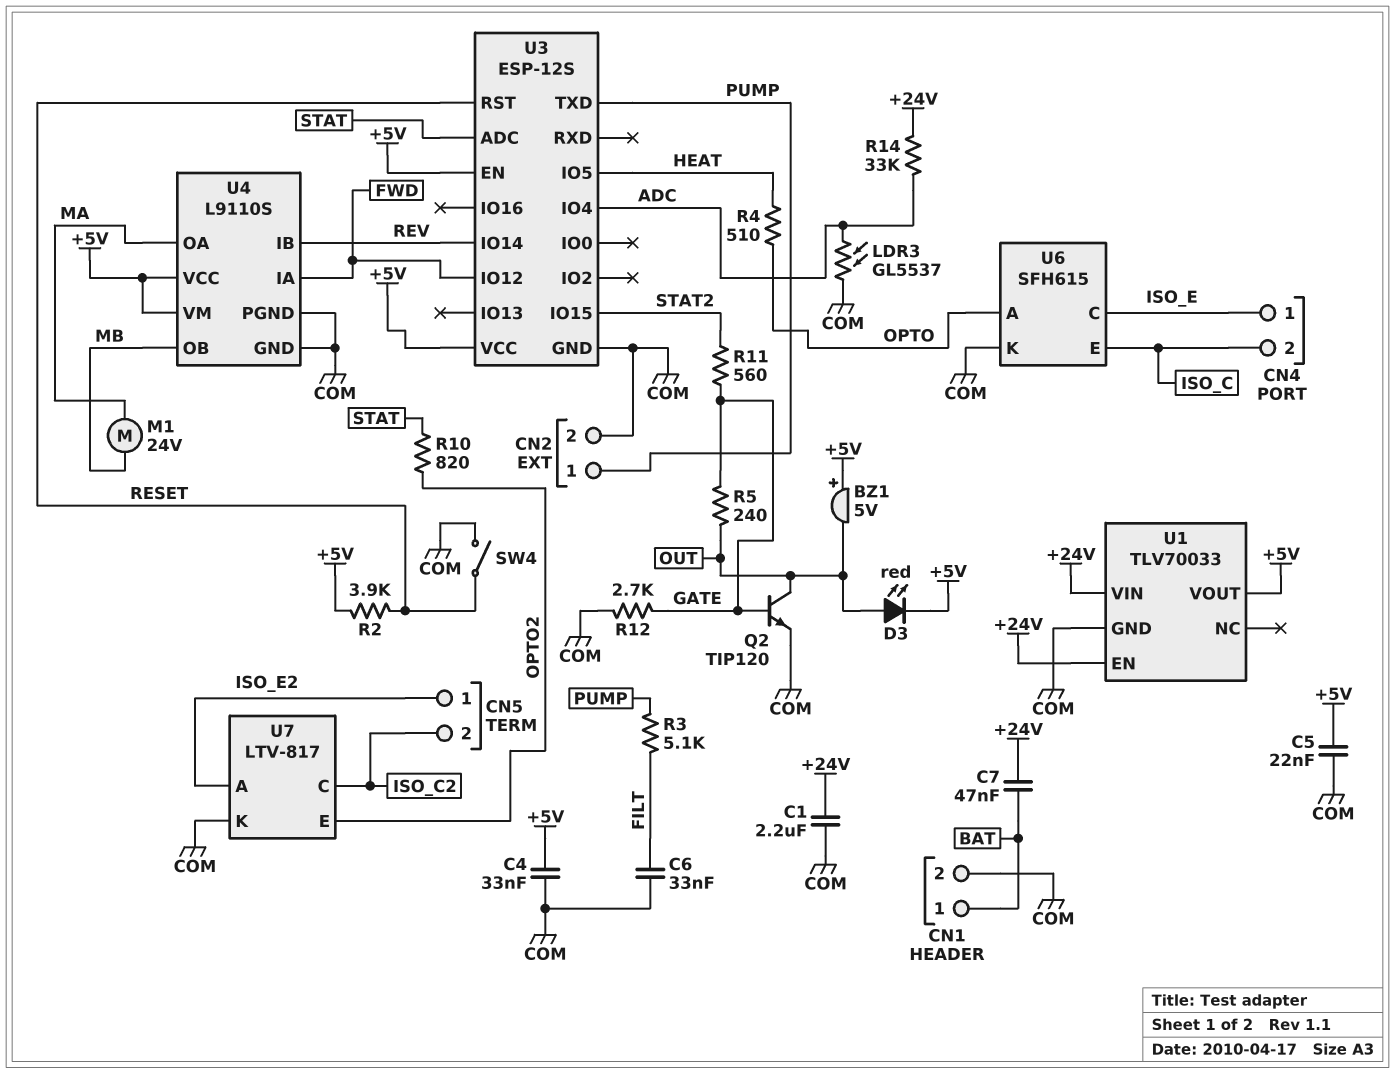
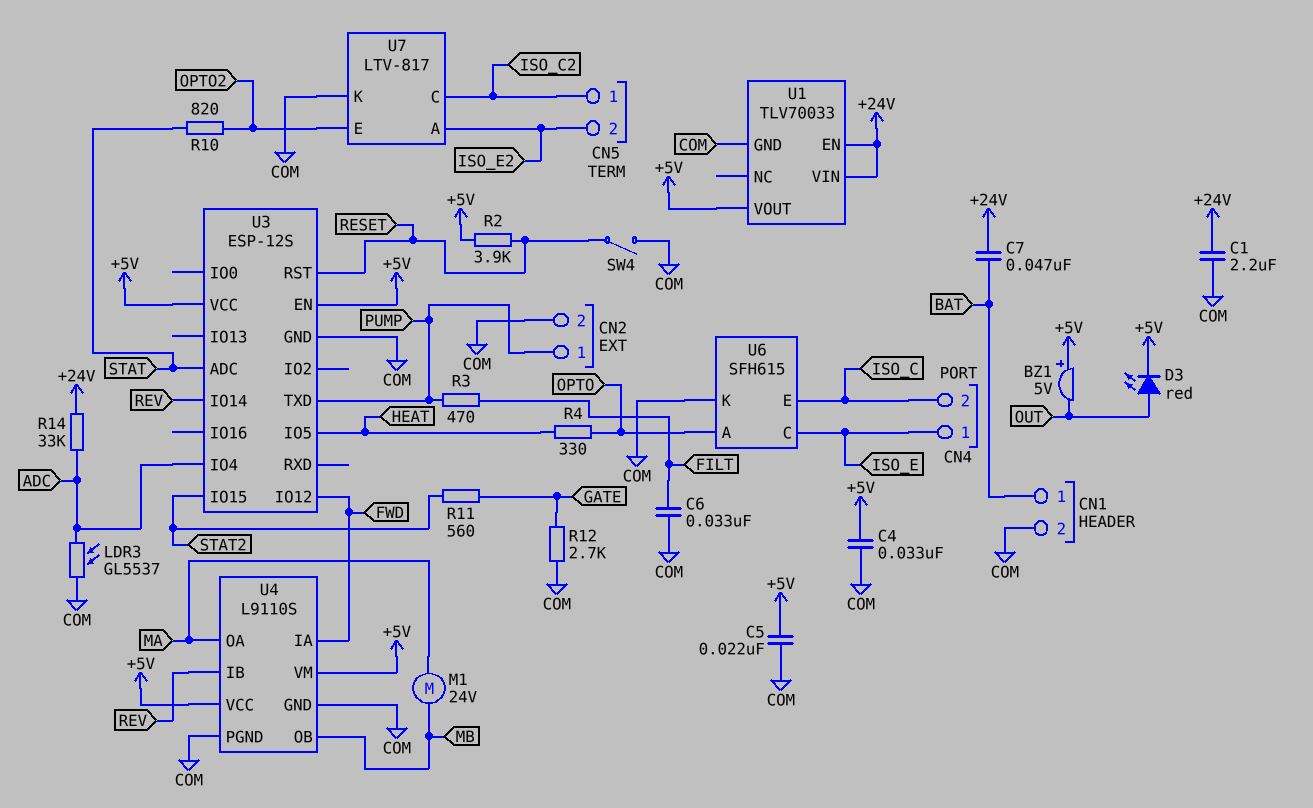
CN5 pin 1: ISO_E2 -> ISO_C2
CN5 pin 2: ISO_C2 -> ISO_E2
Q2: NPN TIP120 (B GATE, C OUT, E COM) -> none
R3: 5.1k (FILT, PUMP) -> 470 (FILT, PUMP)
R4: 510 (HEAT, OPTO) -> 330 (HEAT, OPTO)
R5: 240 (GATE, OUT) -> none

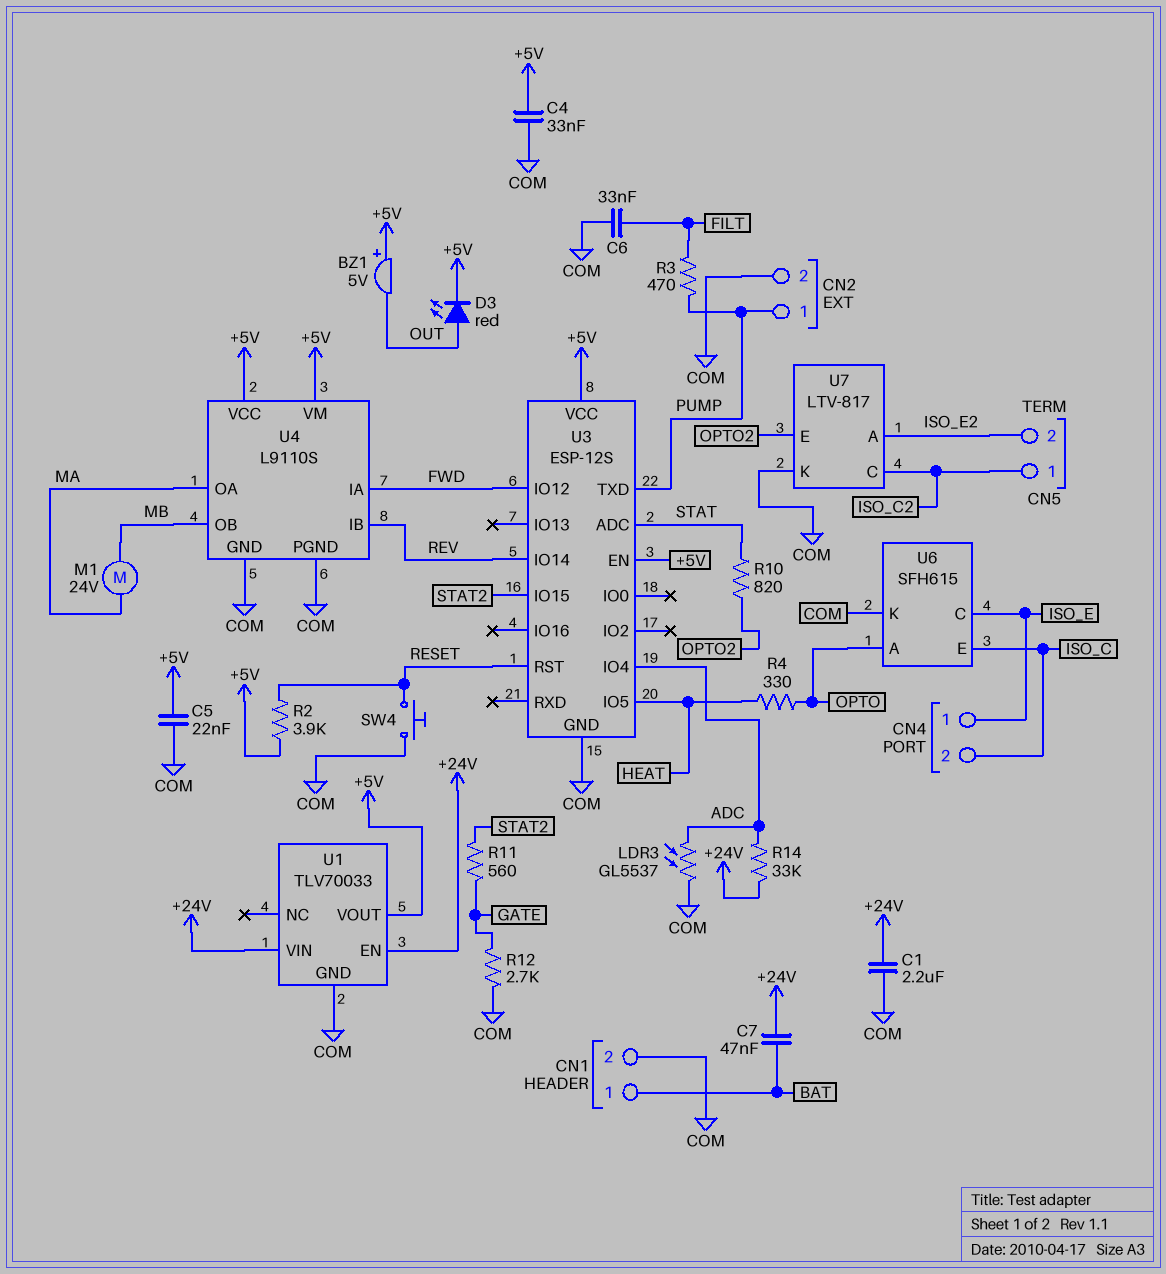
SW4: switch (COM, RESET) -> button (COM, RESET)

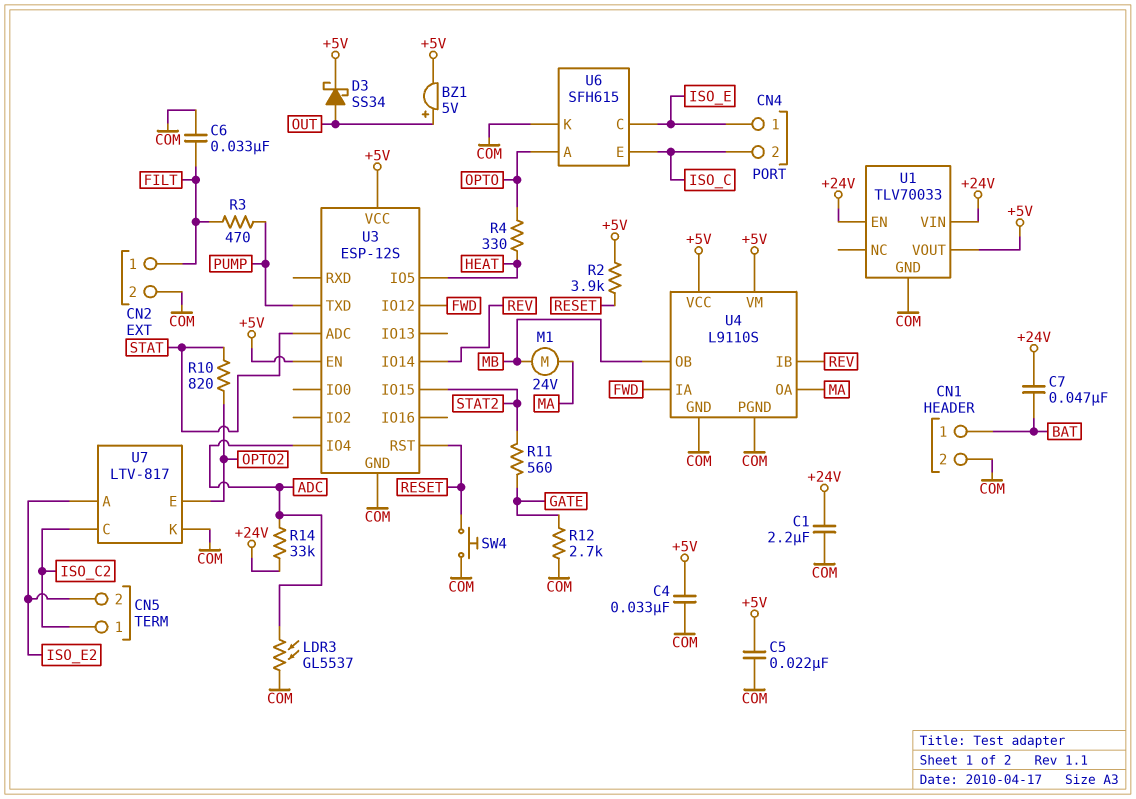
BZ1: buzzer 5V (plus +5V, minus OUT) -> buzzer 5V (plus OUT, minus +5V)
CN2 pin 1: PUMP -> FILT
D3: LED red (A OUT, K +5V) -> schottky SS34 (A OUT, K +5V)

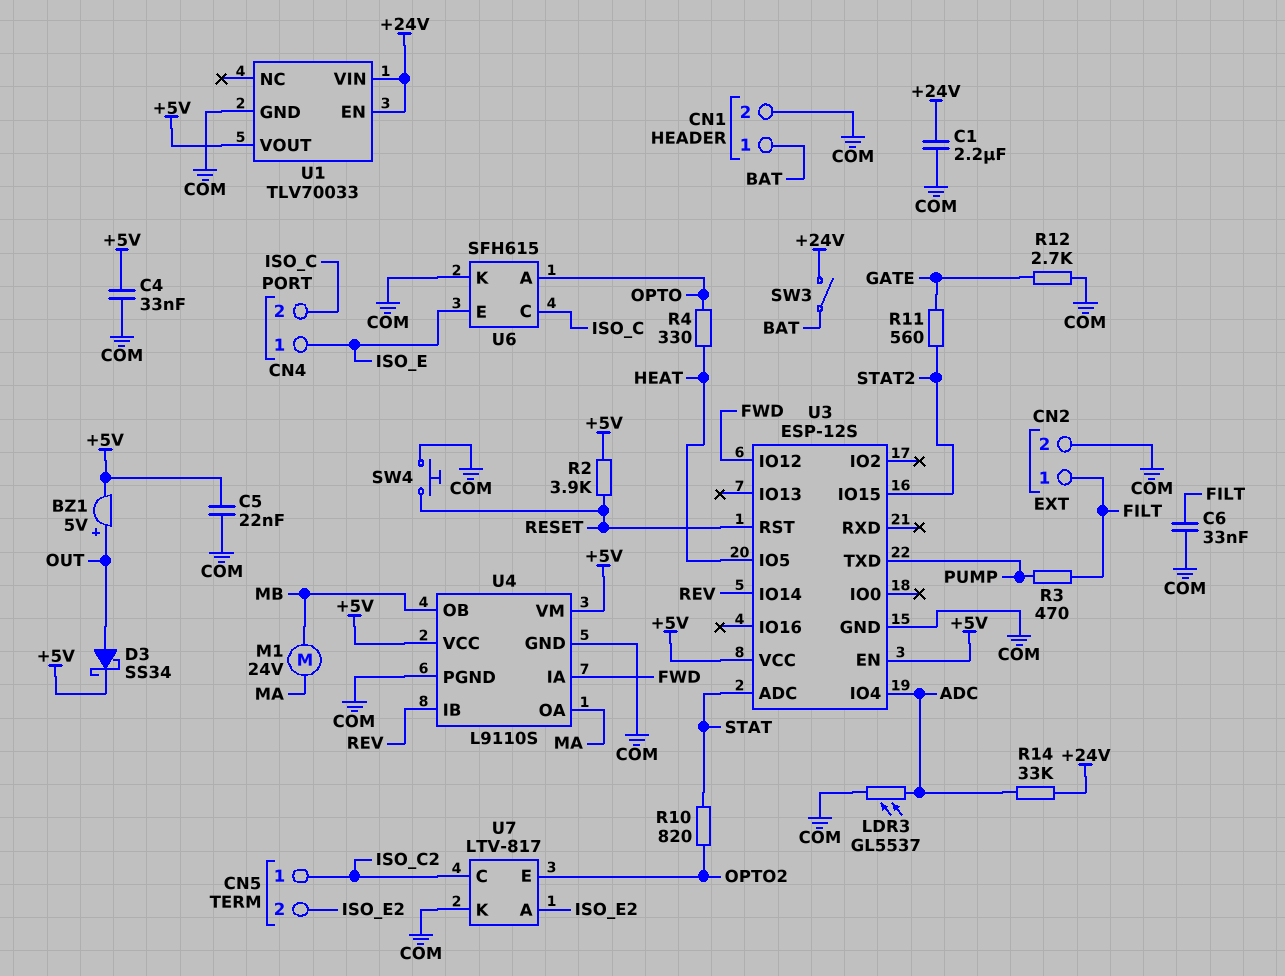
C7: 47nF (+24V, BAT) -> none
SW3: none -> switch (+24V, BAT)
U6 pin C: ISO_E -> ISO_C
U6 pin E: ISO_C -> ISO_E

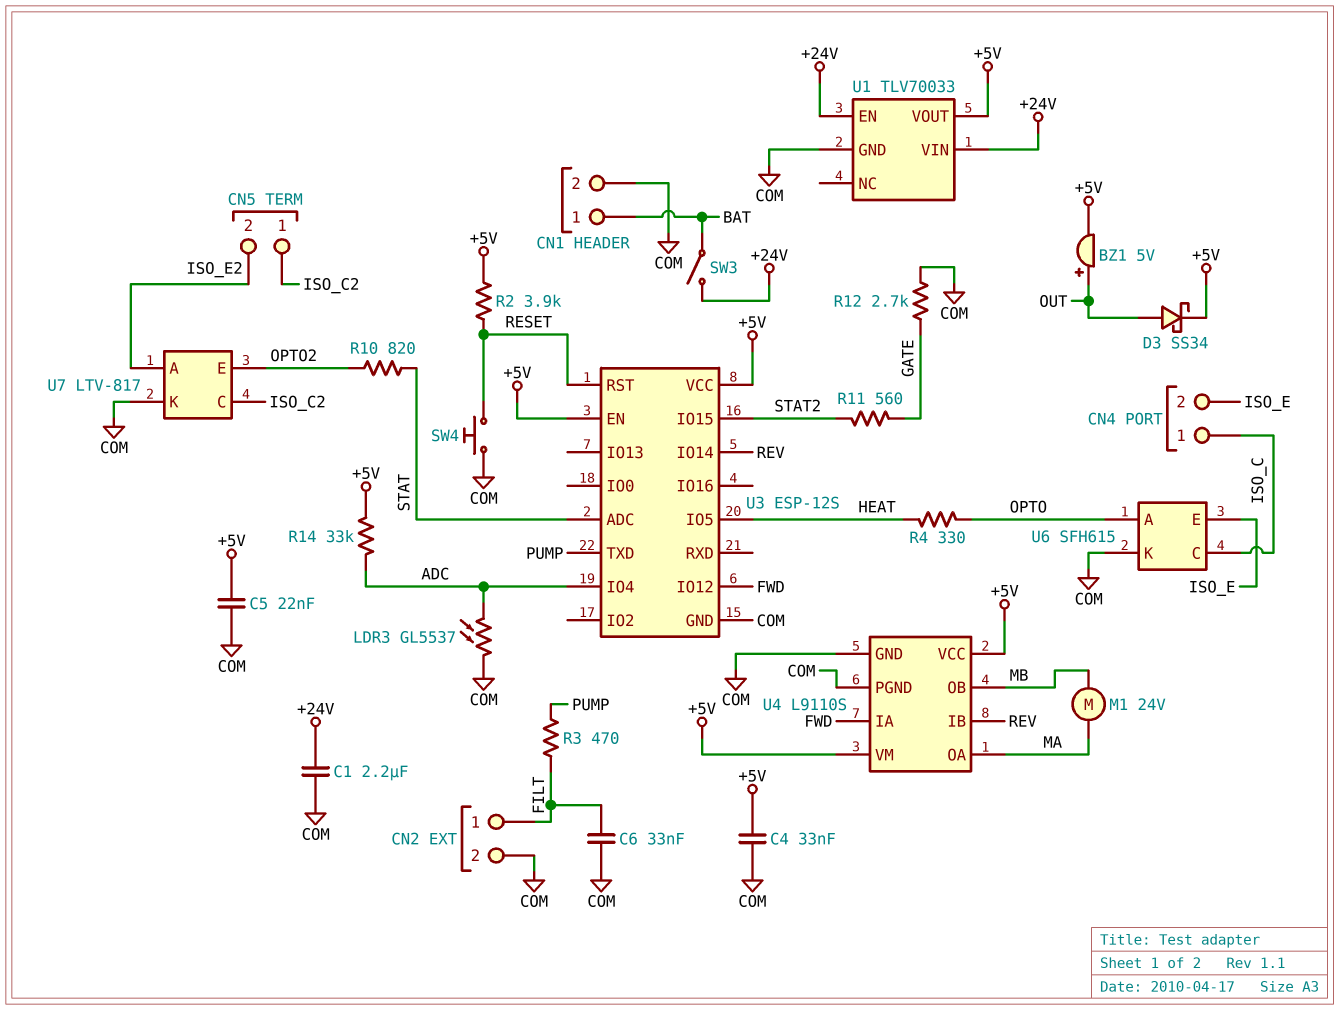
CN4 pin 1: ISO_E -> ISO_C
CN4 pin 2: ISO_C -> ISO_E
R14: 33k (+24V, ADC) -> 33k (+5V, ADC)

